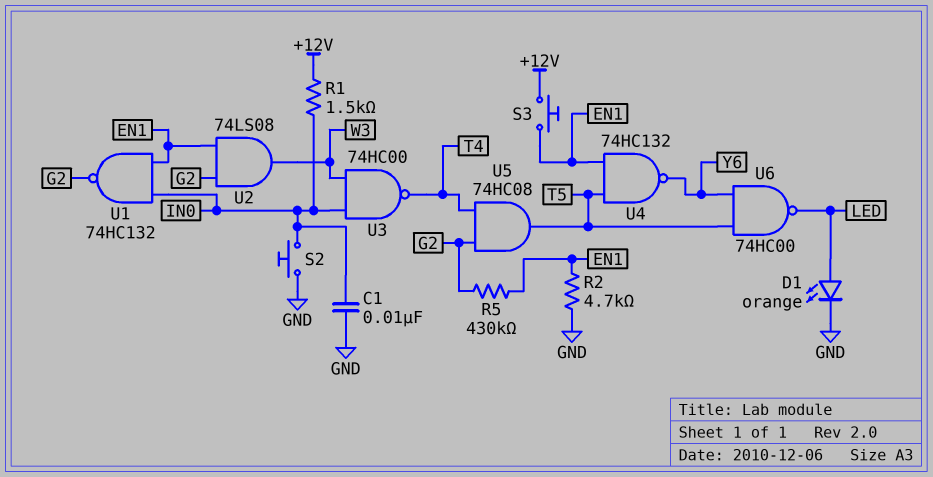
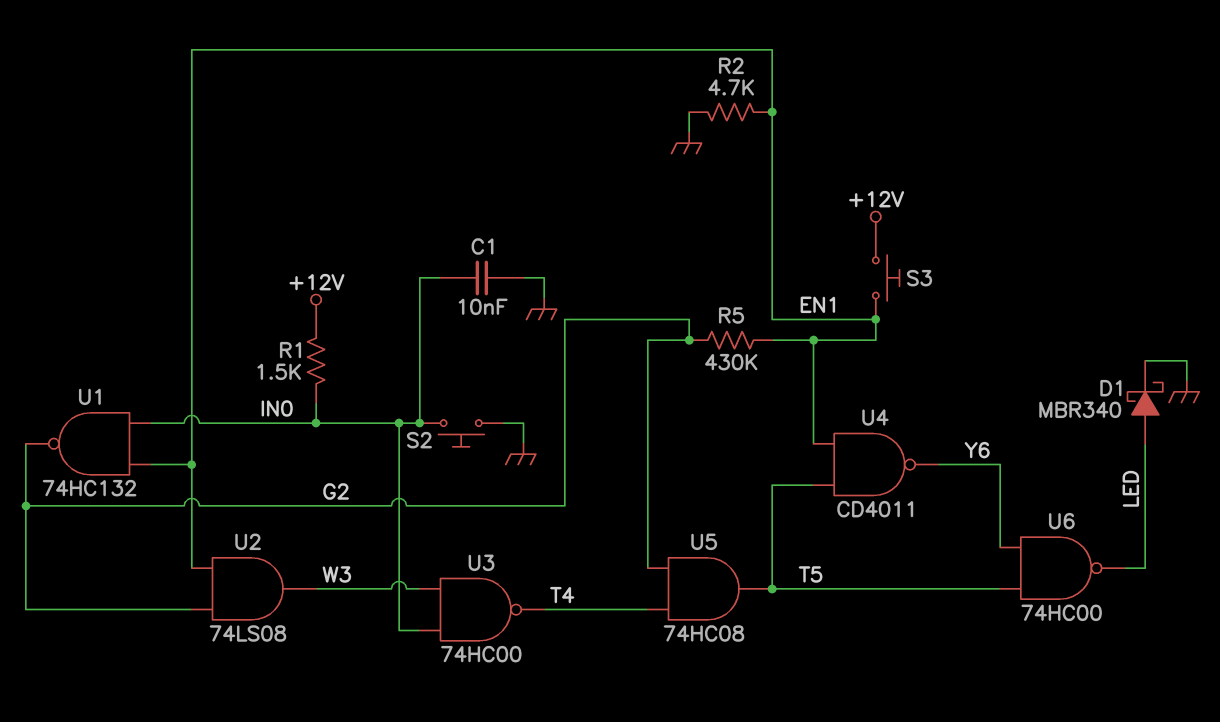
D1: LED orange (A LED, K GND) -> schottky MBR340 (A LED, K GND)
U4: NAND 74HC132 (in EN1, in T5, out Y6) -> NAND CD4011 (in EN1, in T5, out Y6)

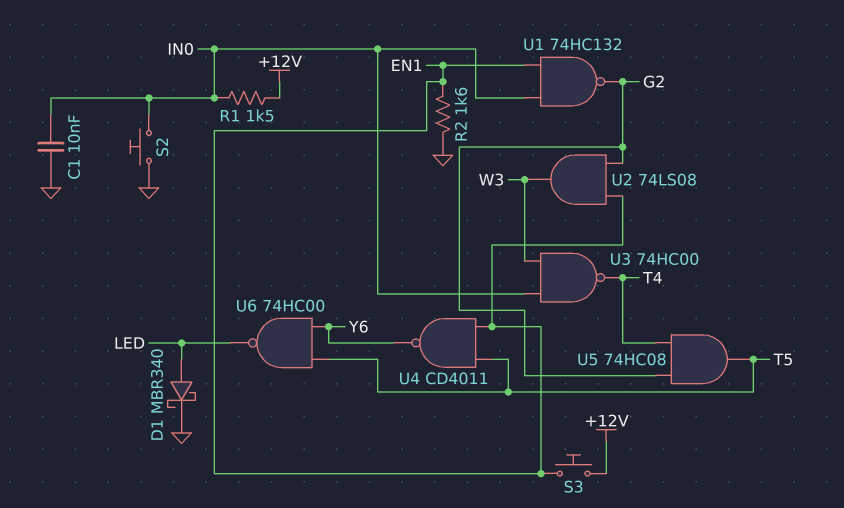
R2: 4.7k (EN1, GND) -> 1.6k (EN1, GND)
R5: 430k (EN1, G2) -> none

